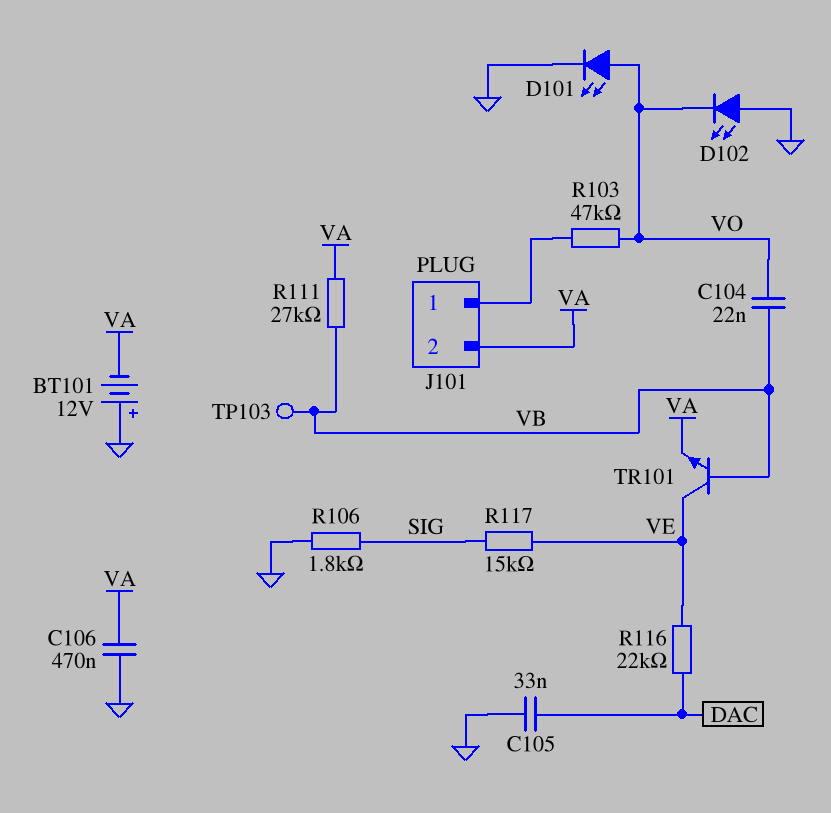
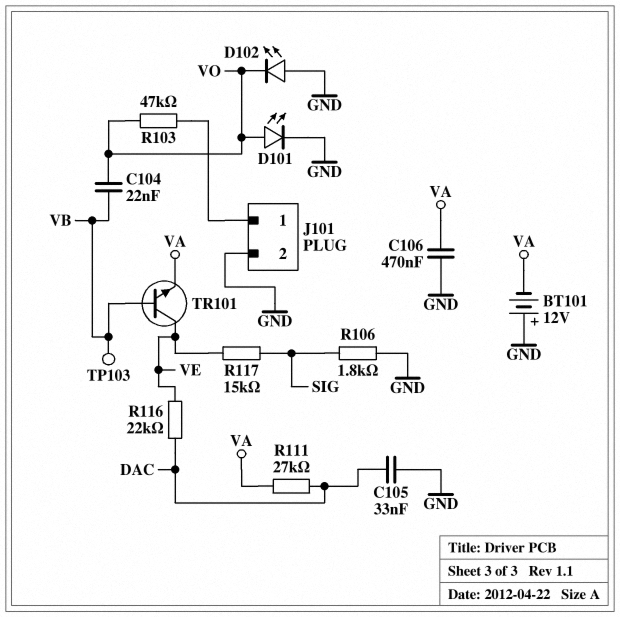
J101 pin 2: VA -> GND
R111: 27k (VA, VB) -> 27k (DAC, VA)

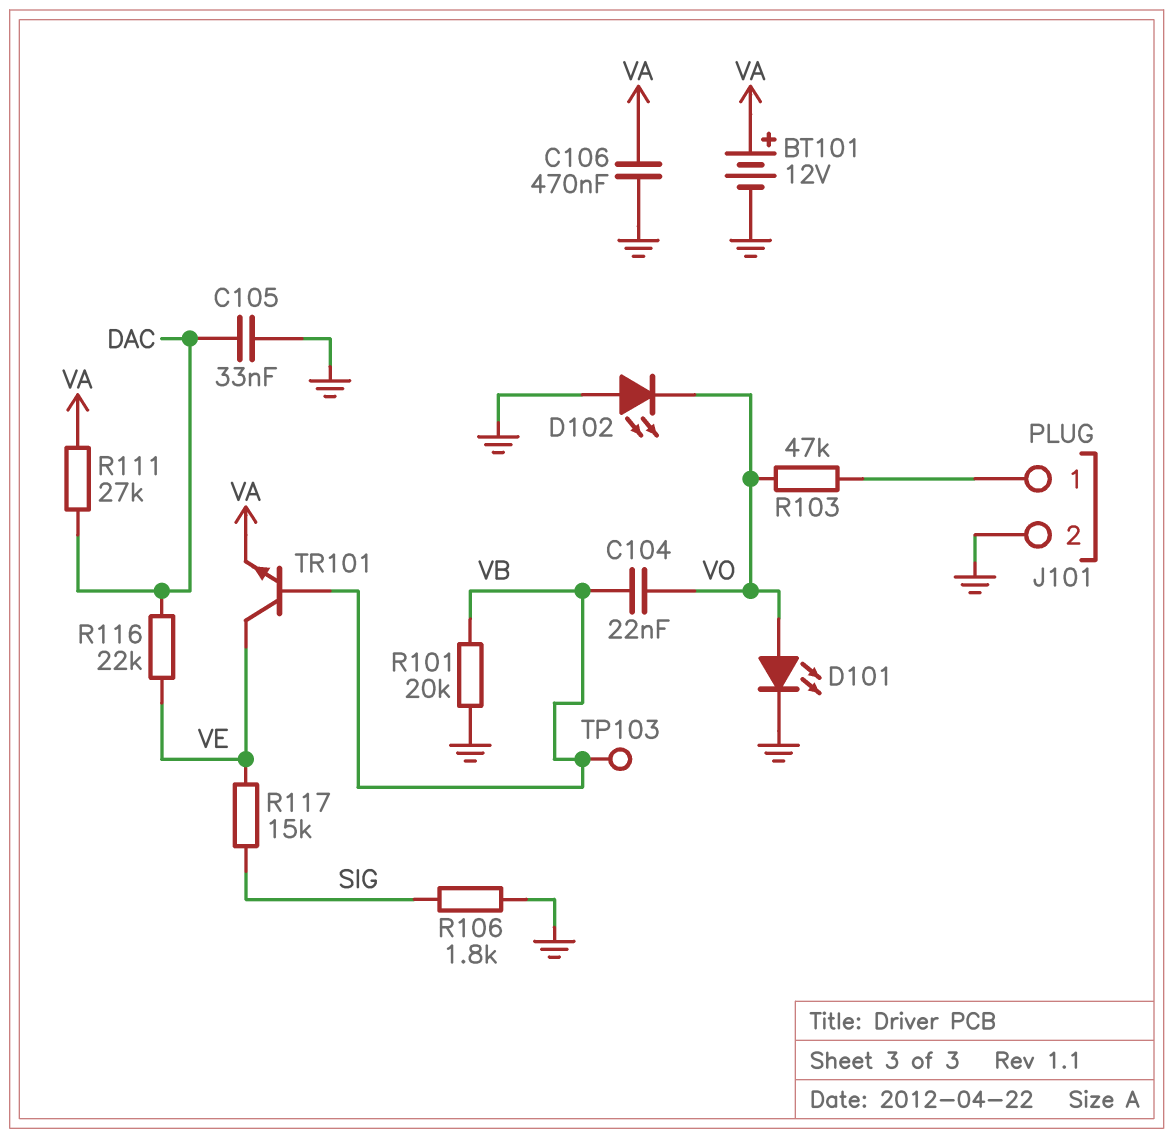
BT101: 12V (plus GND, minus VA) -> 12V (plus VA, minus GND)
R101: none -> 20k (GND, VB)

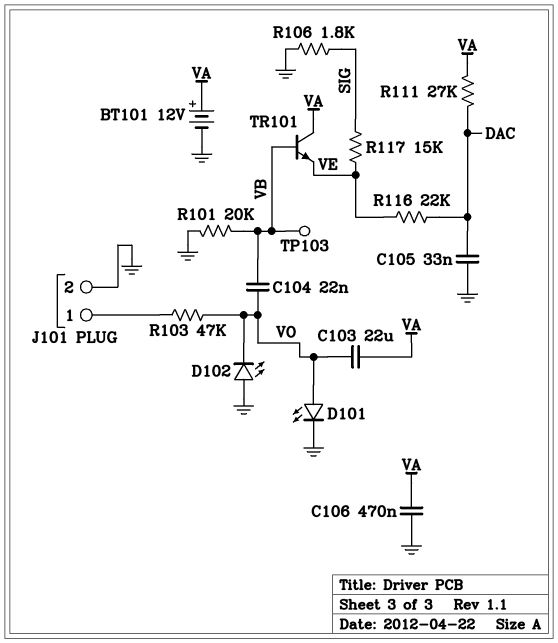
C103: none -> 22uF (VA, VO)
TR101: NPN (B VB, C VE, E VA) -> NPN (B VB, C VA, E VE)

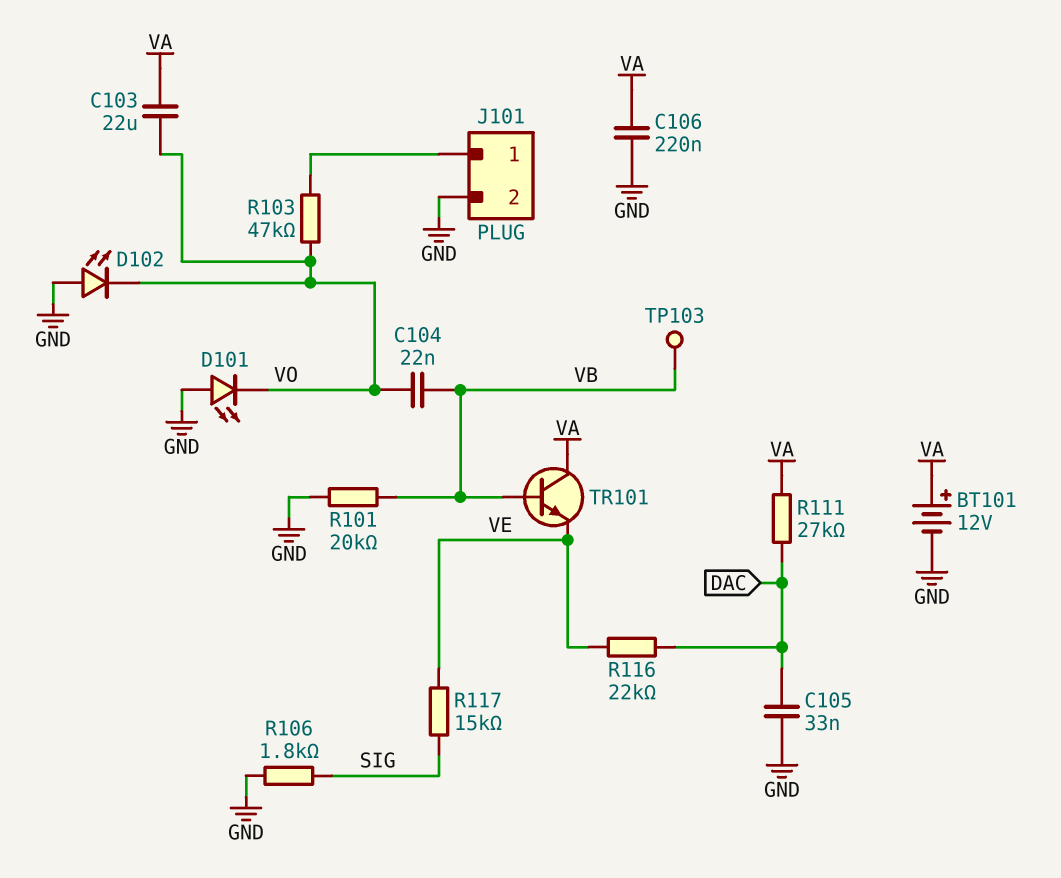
C106: 470nF (GND, VA) -> 220nF (GND, VA)
D101: LED (A VO, K GND) -> LED (A GND, K VO)

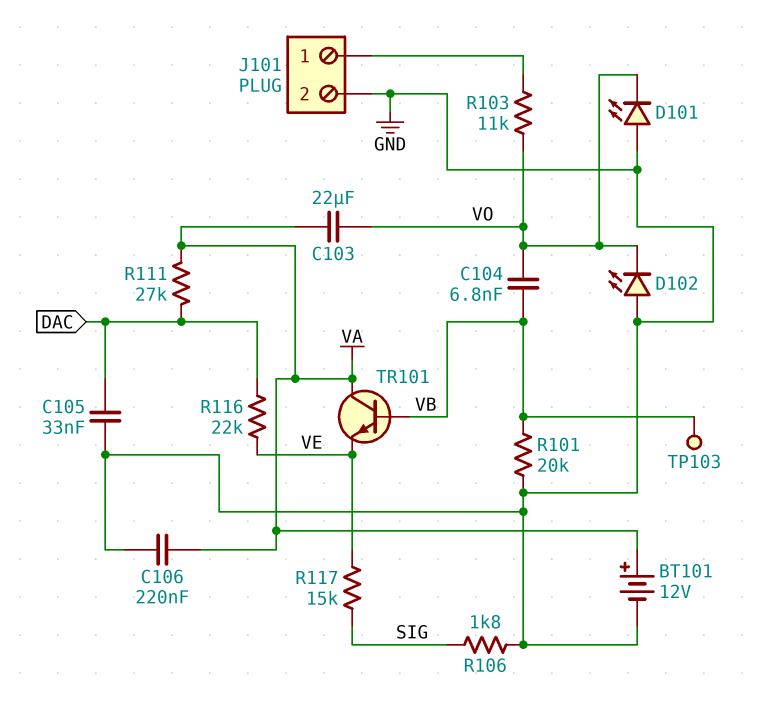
C104: 22nF (VB, VO) -> 6.8nF (VB, VO)
R103: 47k (J101/1, VO) -> 11k (J101/1, VO)

